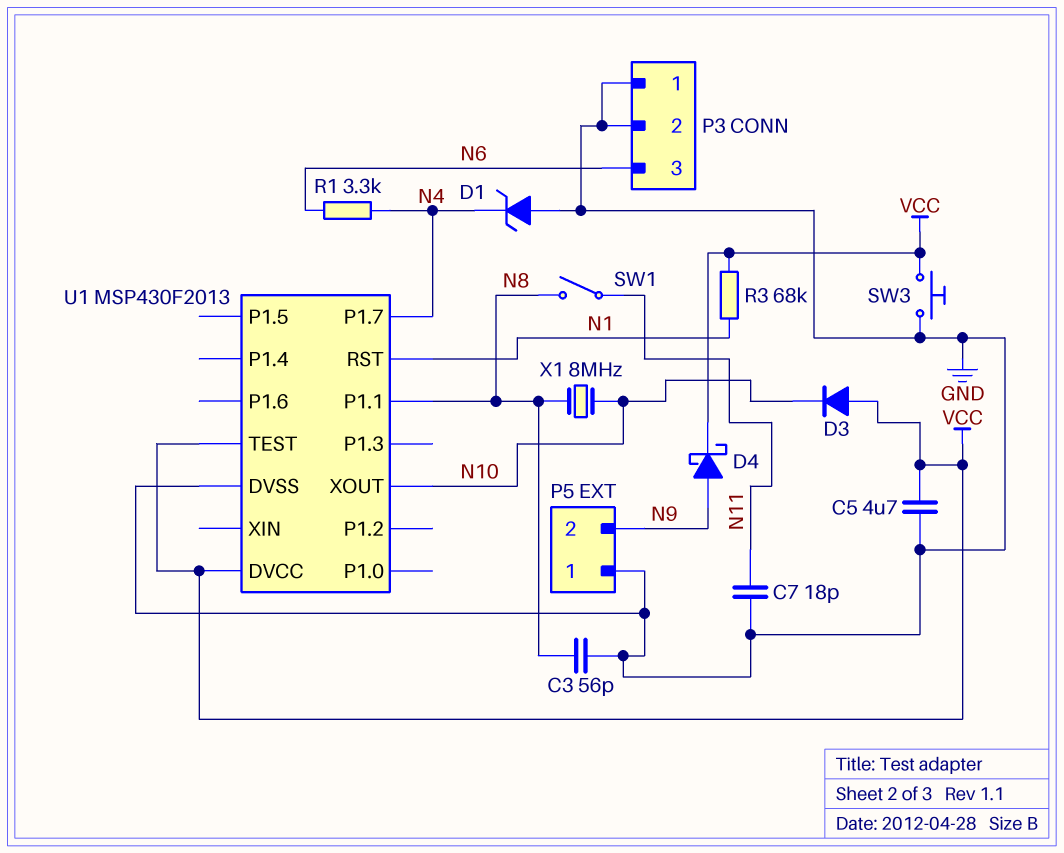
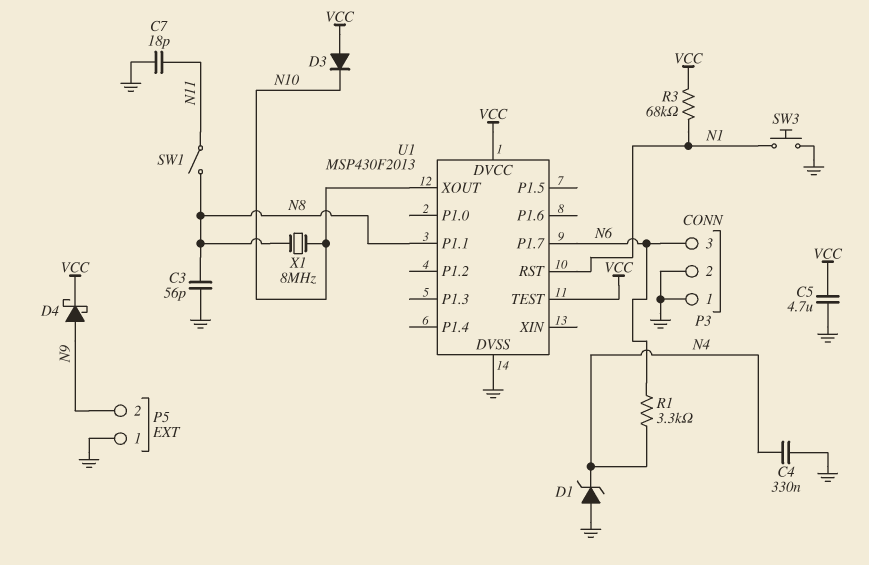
C4: none -> 330nF (GND, N4)
SW3: button (GND, VCC) -> button (GND, N1)
U1 pin P1.7: N4 -> N6

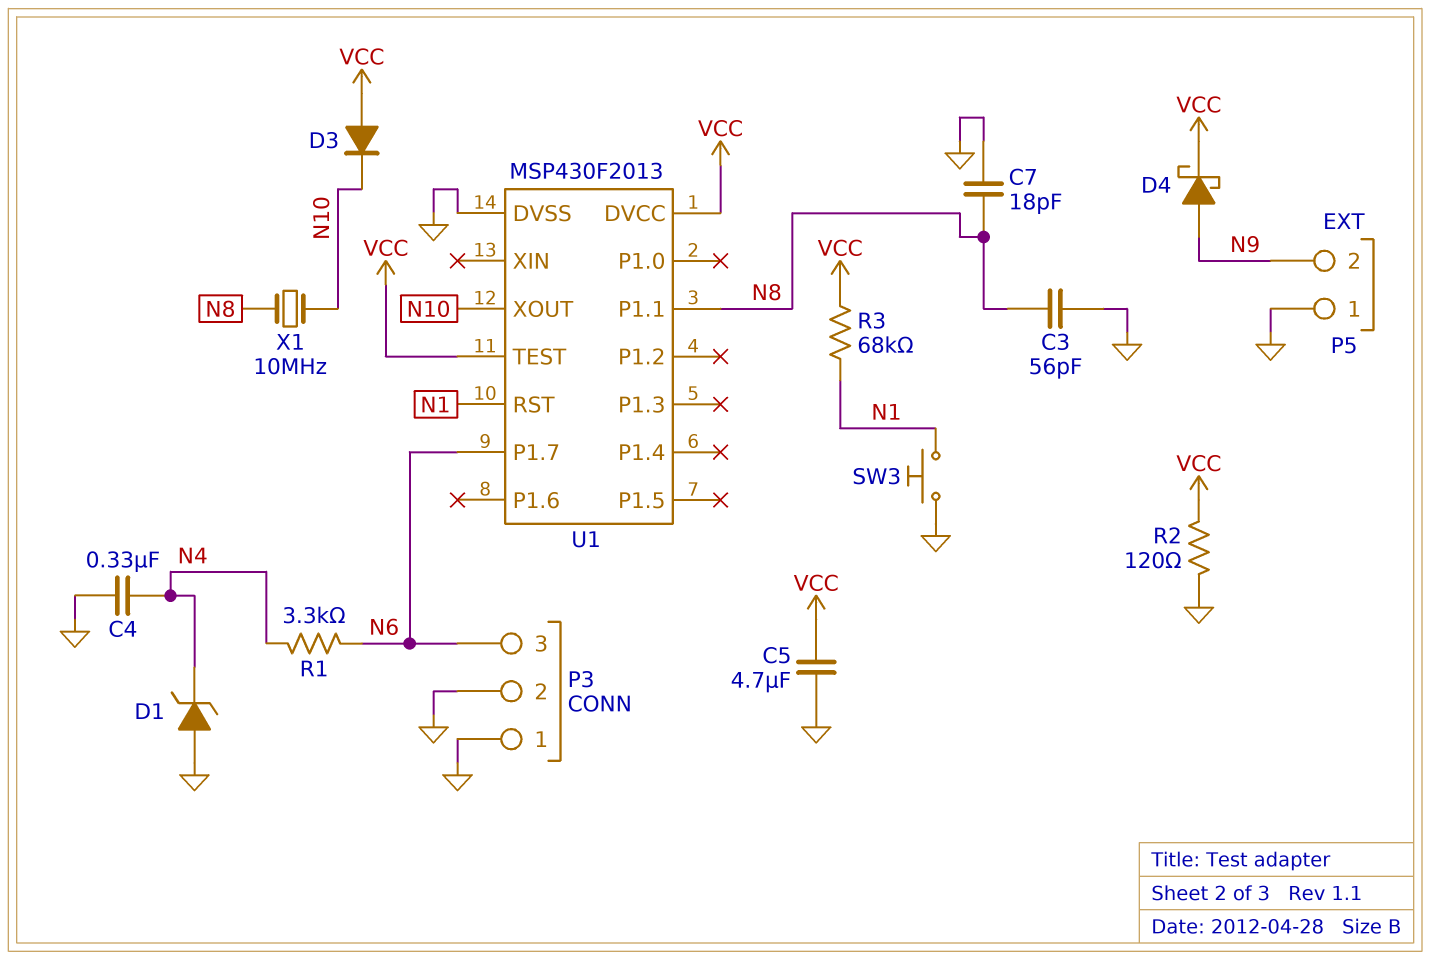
C7: 18pF (GND, N11) -> 18pF (GND, N8)
R2: none -> 120 (GND, VCC)
SW1: switch (N8, N11) -> none
X1: 8MHz (N8, N10) -> 10MHz (N8, N10)

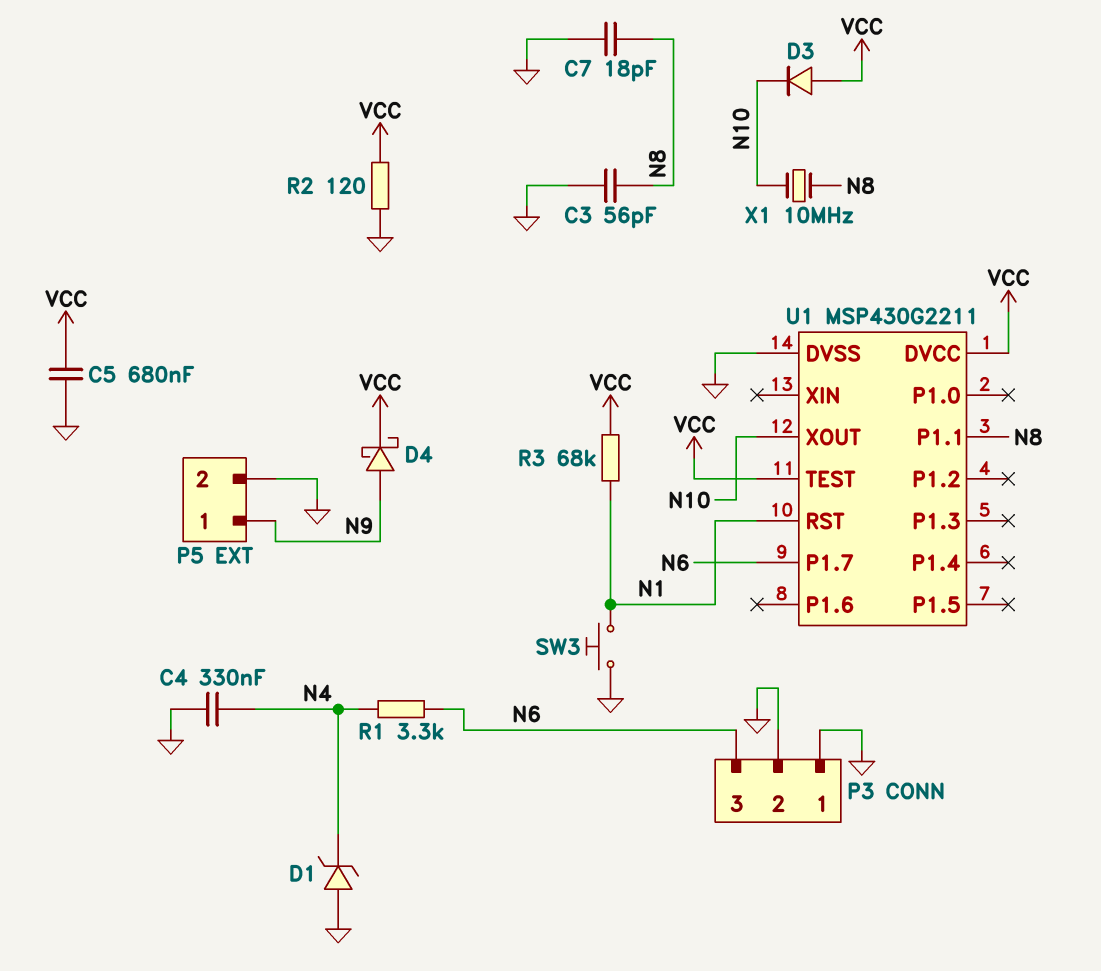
C5: 4.7uF (GND, VCC) -> 680nF (GND, VCC)
P5 pin 1: GND -> N9
P5 pin 2: N9 -> GND
U1: MSP430F2013 -> MSP430G2211

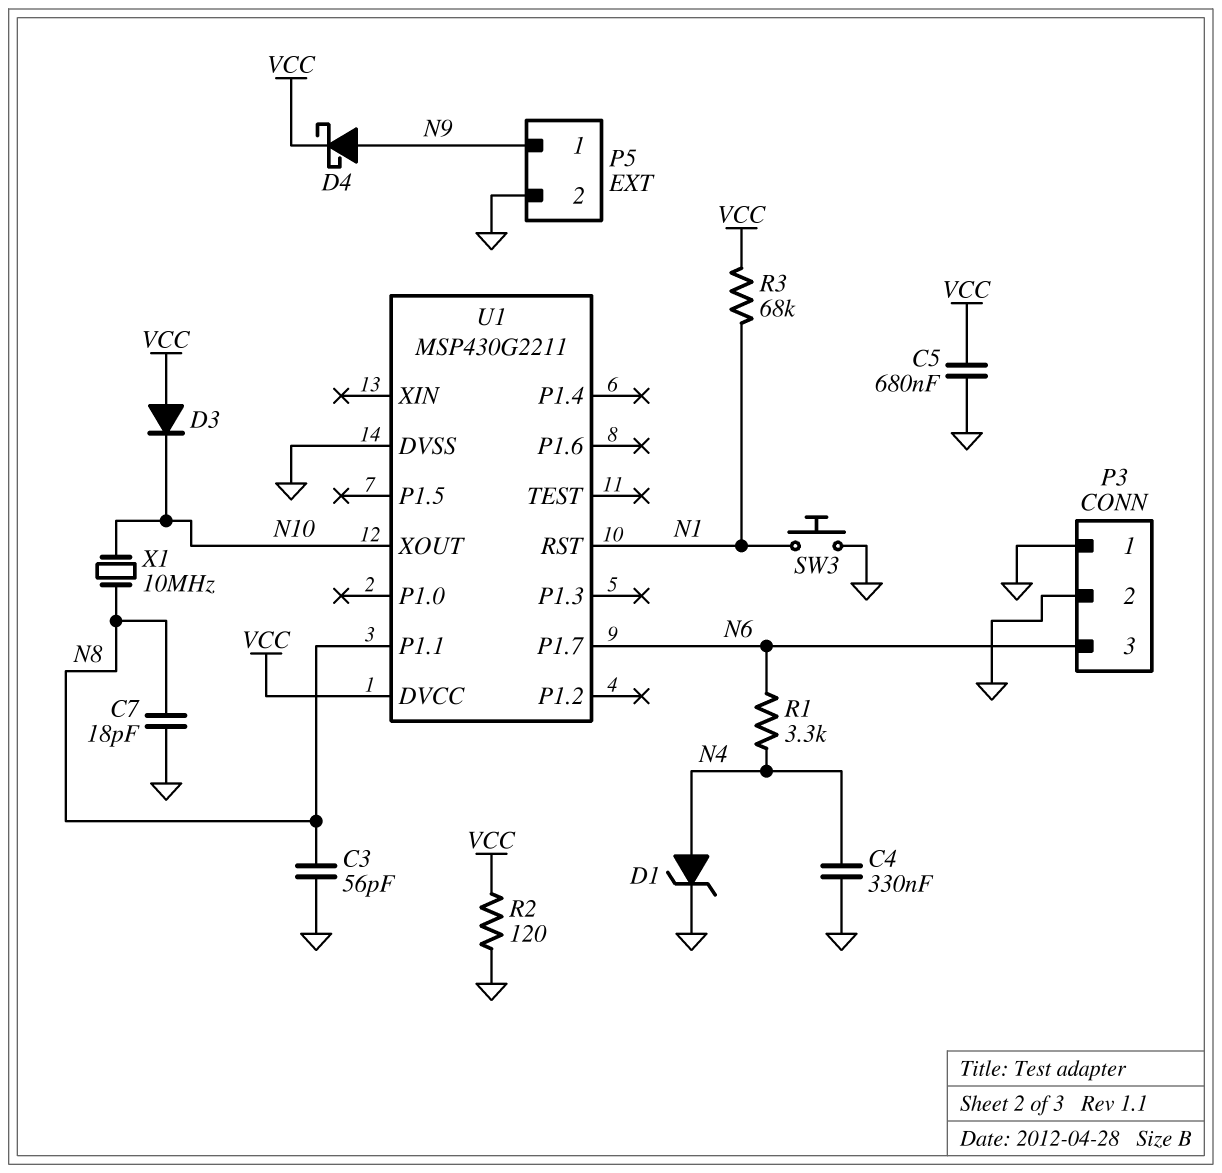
D1: zener (A GND, K N4) -> zener (A N4, K GND)
U1 pin TEST: VCC -> none

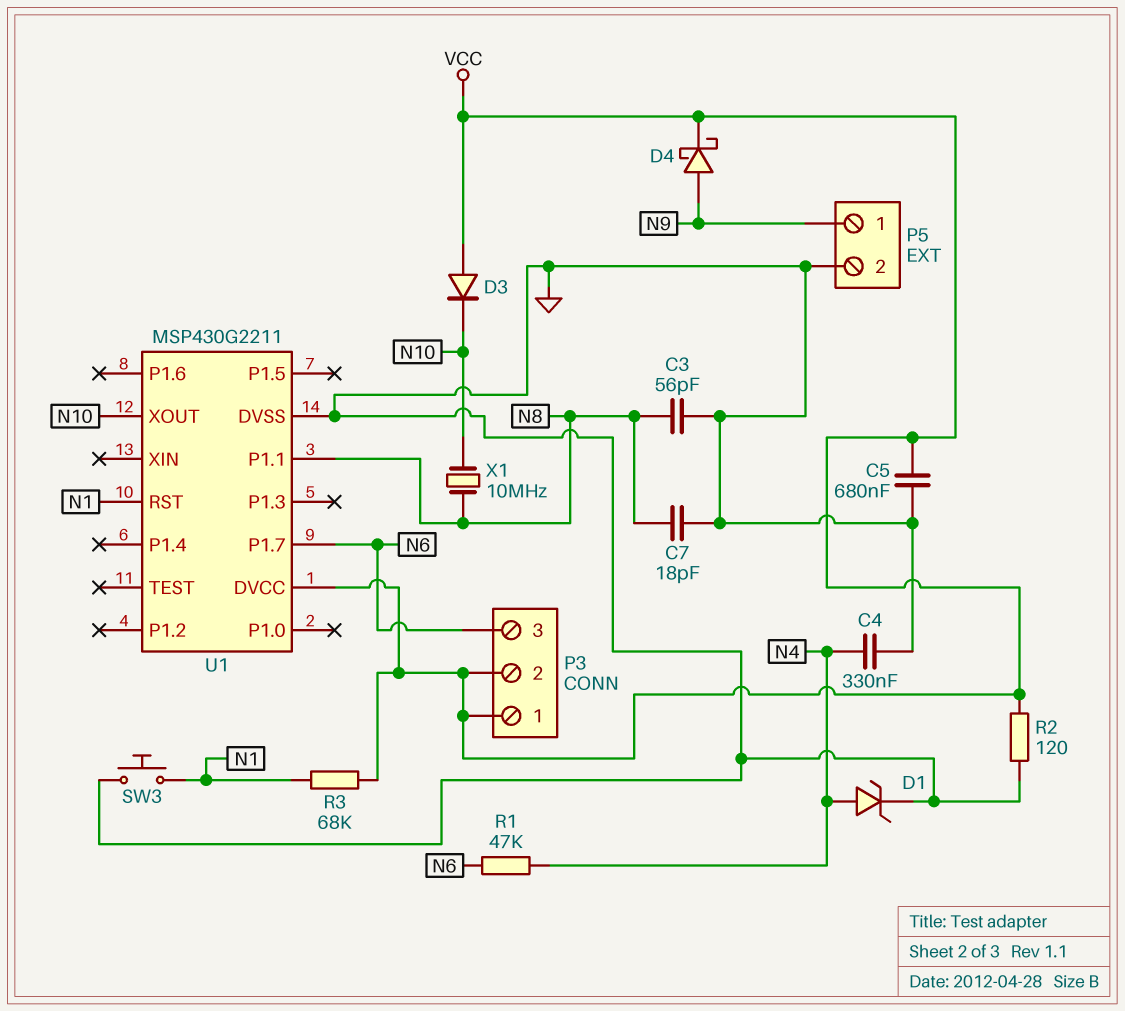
P3 pin 1: GND -> VCC
P3 pin 2: GND -> VCC
R1: 3.3k (N4, N6) -> 47k (N4, N6)

